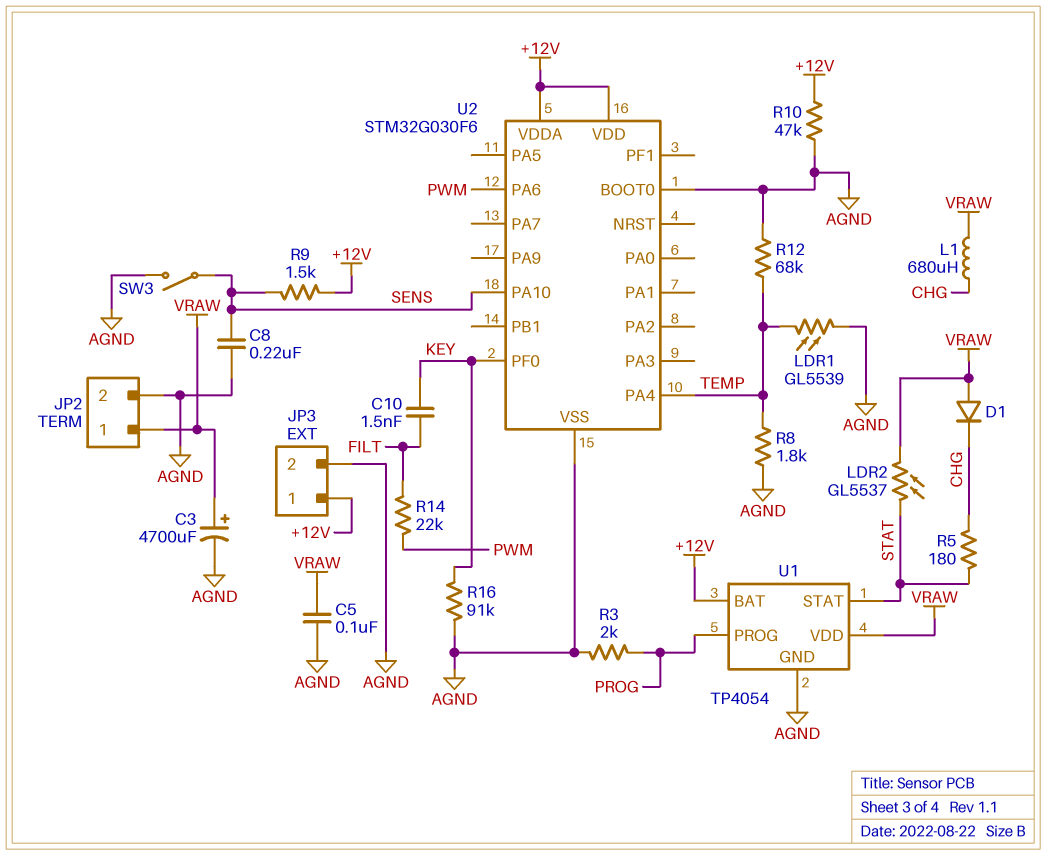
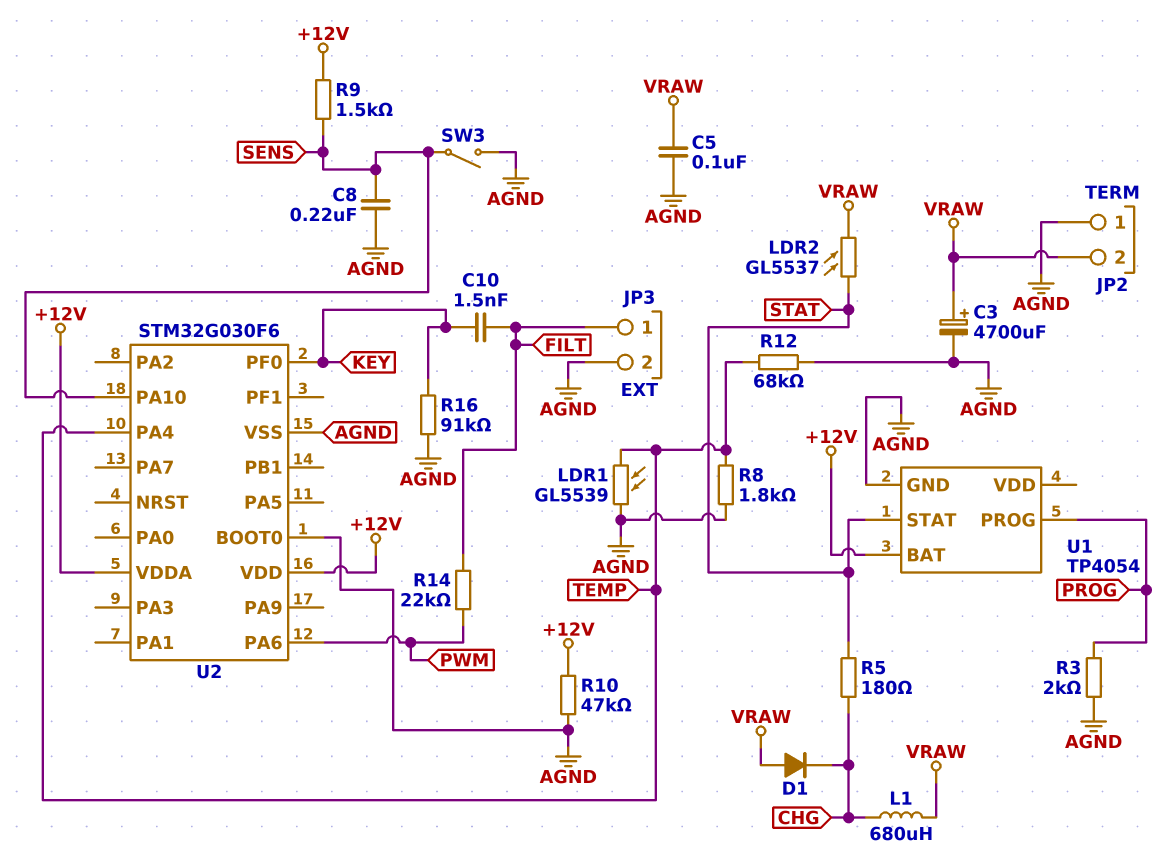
JP2 pin 1: VRAW -> AGND
JP2 pin 2: AGND -> VRAW
JP3 pin 1: +12V -> FILT
U1 pin VDD: VRAW -> none

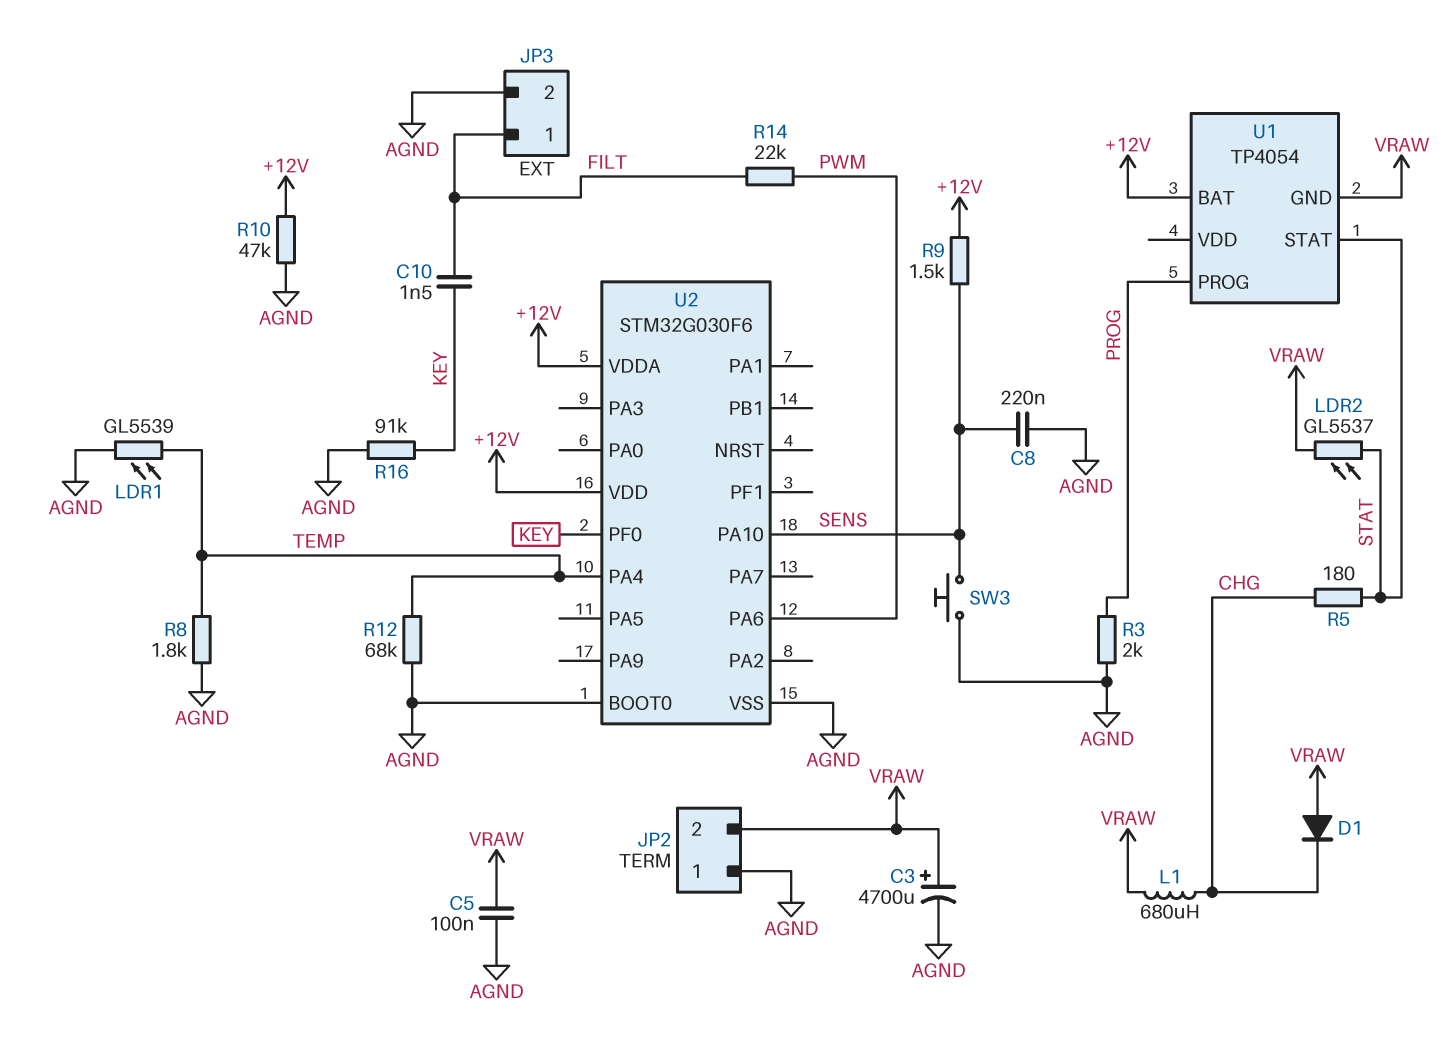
SW3: switch (AGND, SENS) -> button (AGND, SENS)
U1 pin GND: AGND -> VRAW

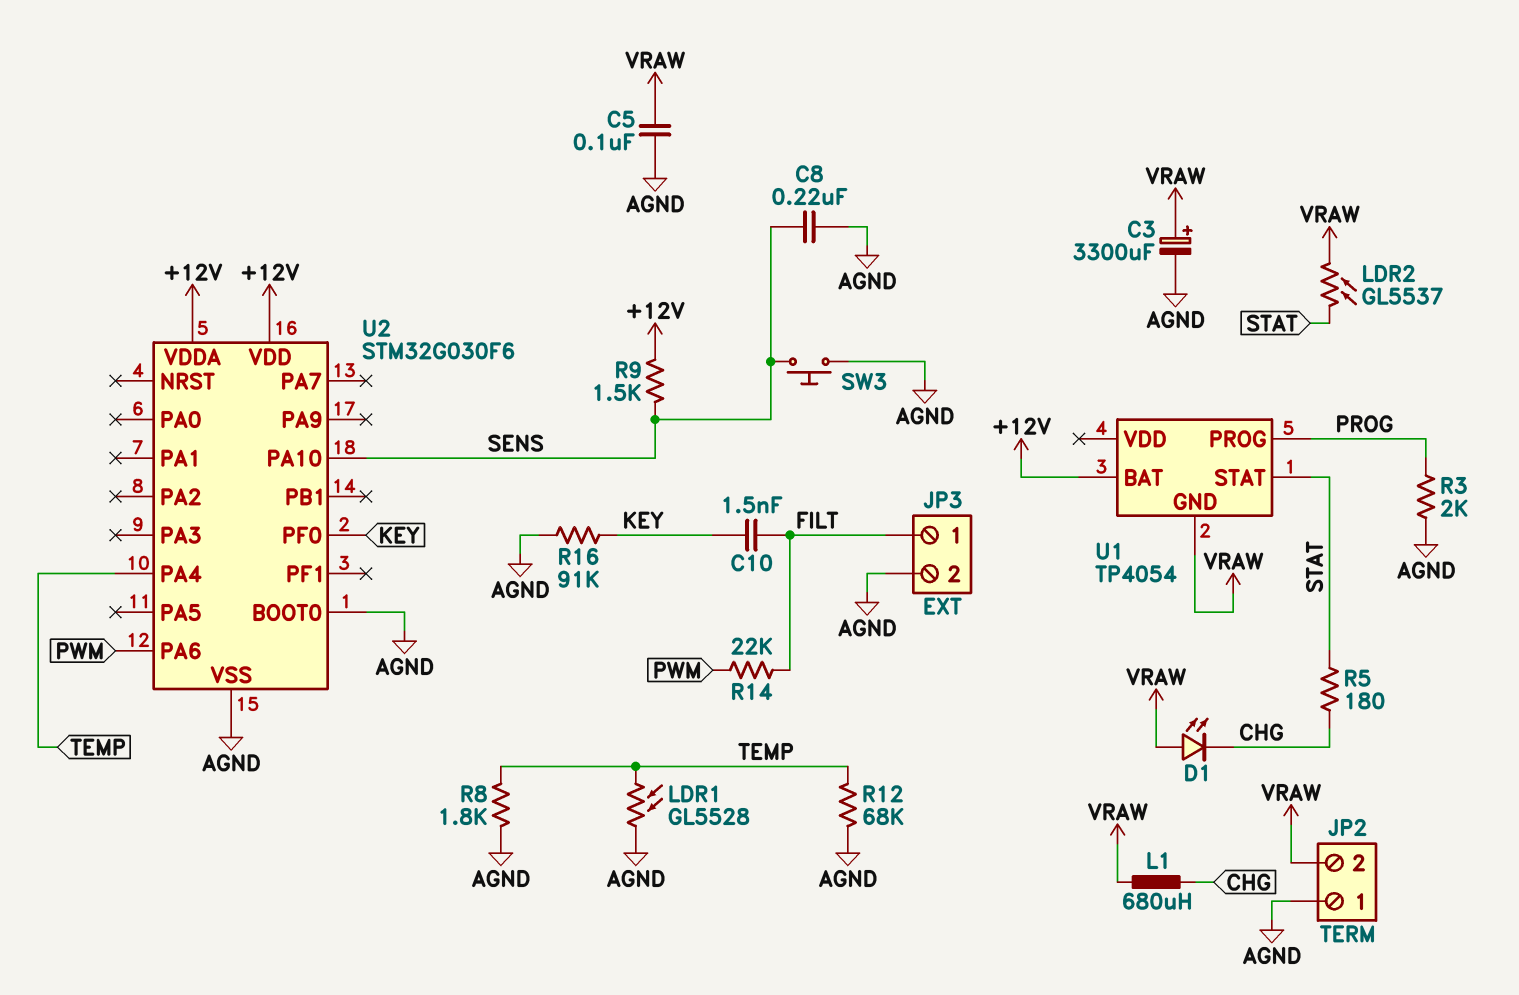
C3: 4700uF (plus VRAW, minus AGND) -> 3300uF (plus VRAW, minus AGND)
D1: diode (A VRAW, K CHG) -> LED (A VRAW, K CHG)
LDR1: GL5539 (AGND, TEMP) -> GL5528 (AGND, TEMP)
R10: 47k (+12V, AGND) -> none

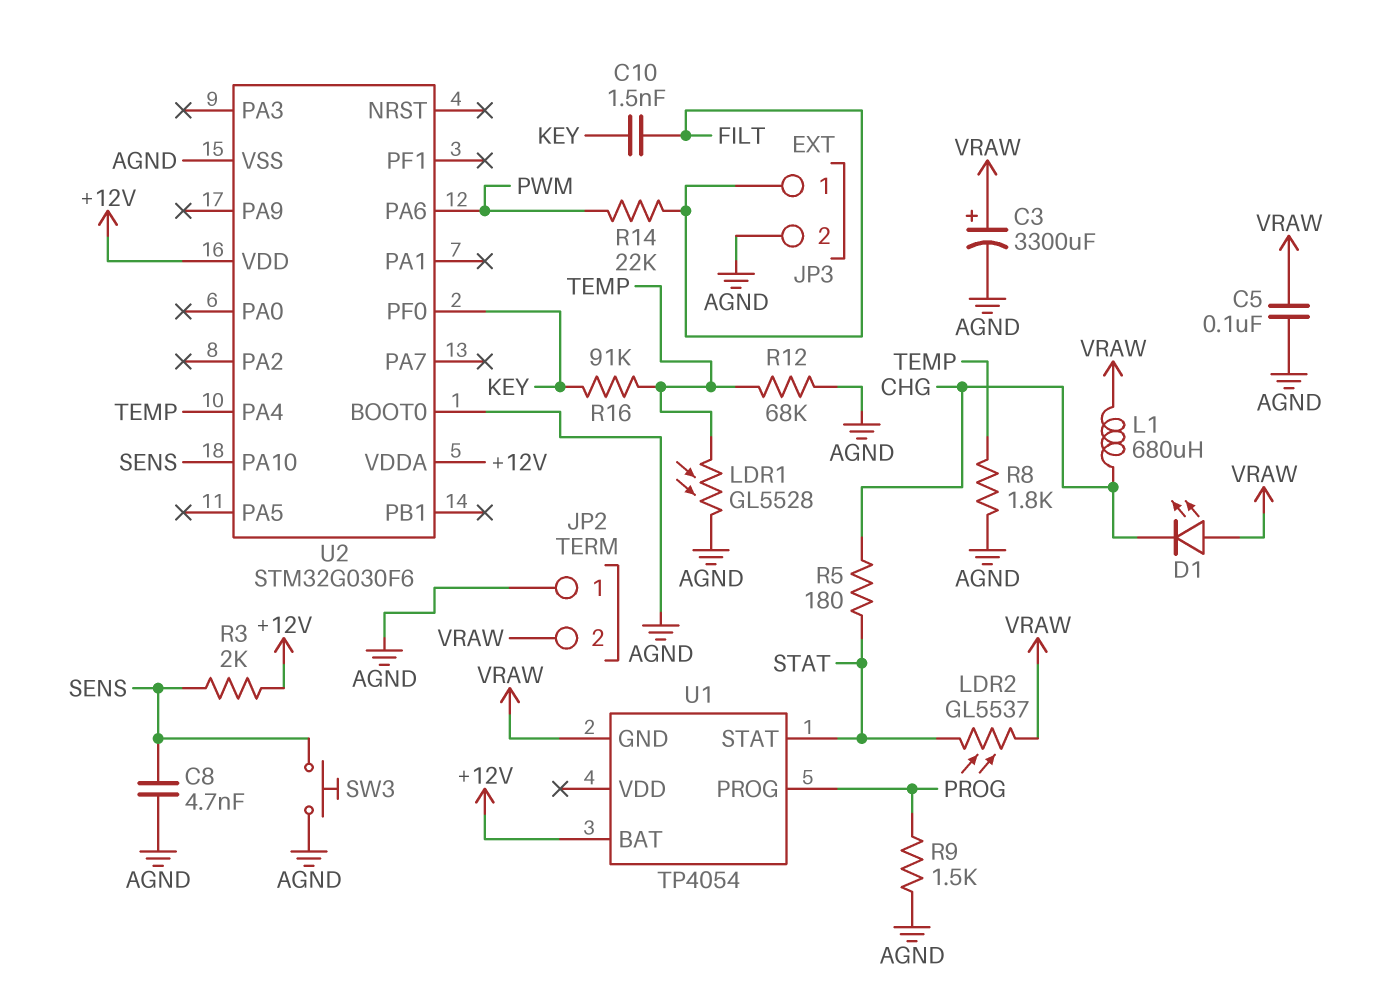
C8: 220nF (AGND, SENS) -> 4.7nF (AGND, SENS)
R3: 2k (AGND, PROG) -> 2k (+12V, SENS)
R9: 1.5k (+12V, SENS) -> 1.5k (AGND, PROG)
R16: 91k (AGND, KEY) -> 91k (KEY, TEMP)

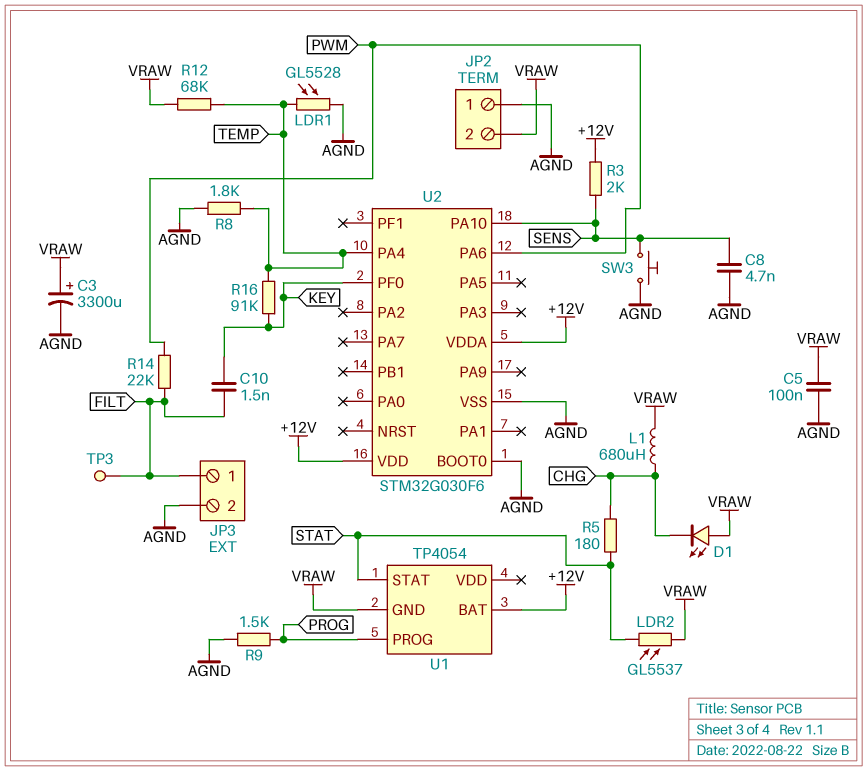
R12: 68k (AGND, TEMP) -> 68k (TEMP, VRAW)
TP3: none -> test point (FILT)

